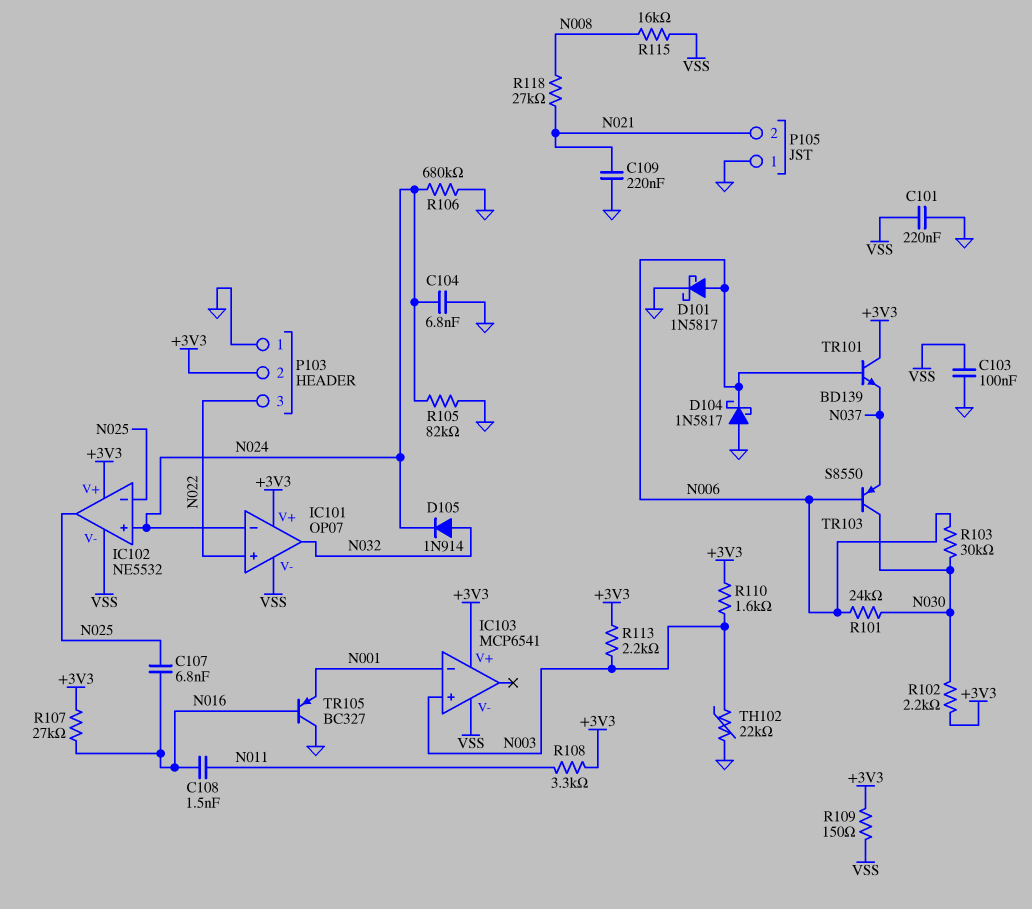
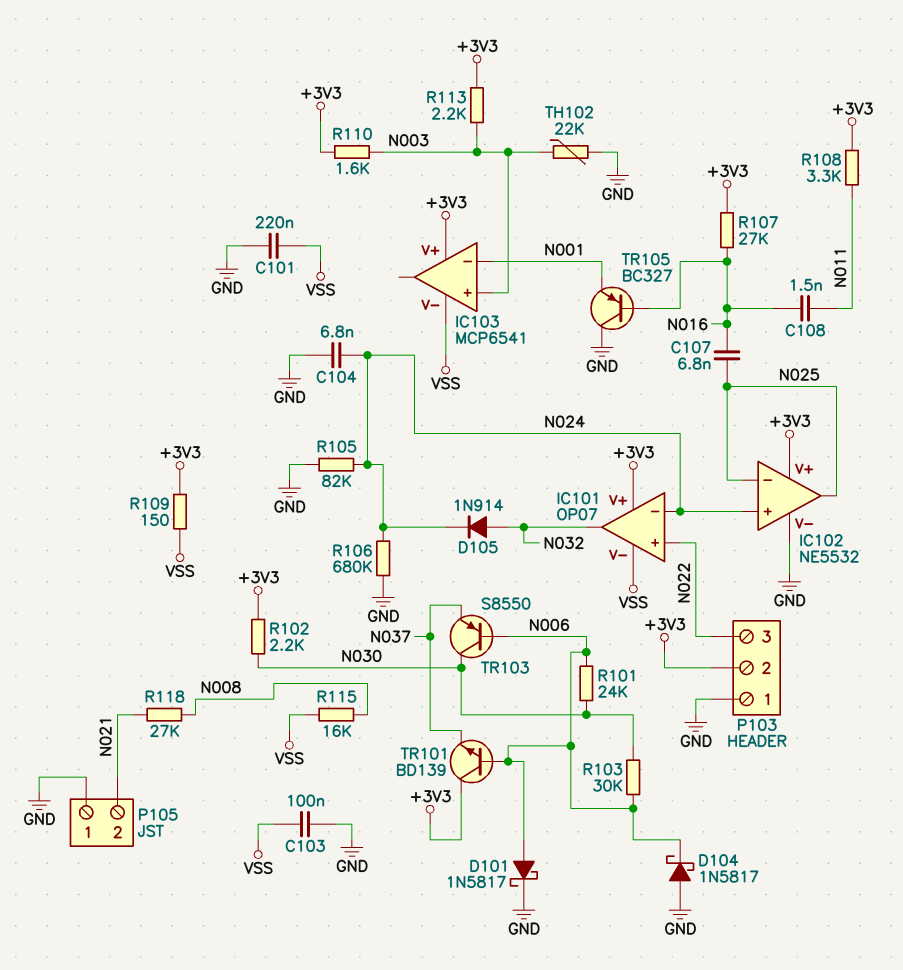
C109: 220nF (GND, N021) -> none
IC102 pin V-: VSS -> GND

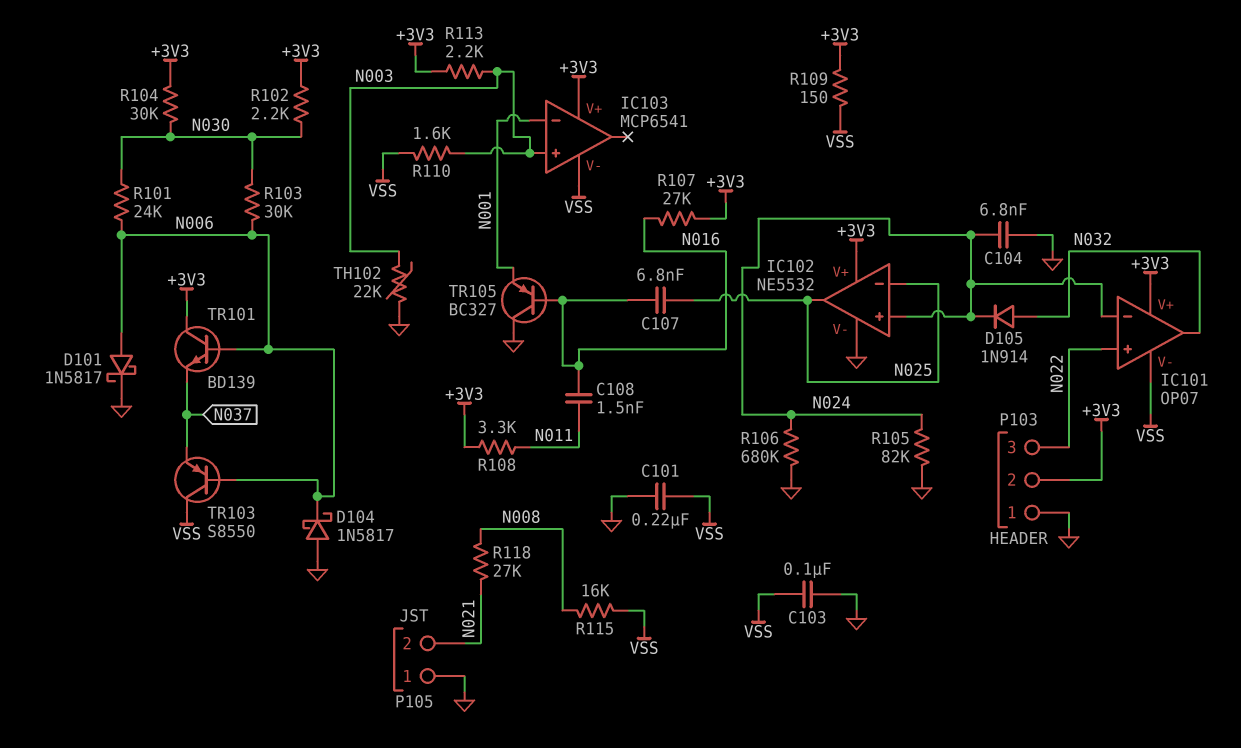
R104: none -> 30k (+3V3, N030)
R110: 1.6k (+3V3, N003) -> 1.6k (N003, VSS)
TR103: PNP S8550 (B N006, C N030, E N037) -> PNP S8550 (B N006, C VSS, E N037)

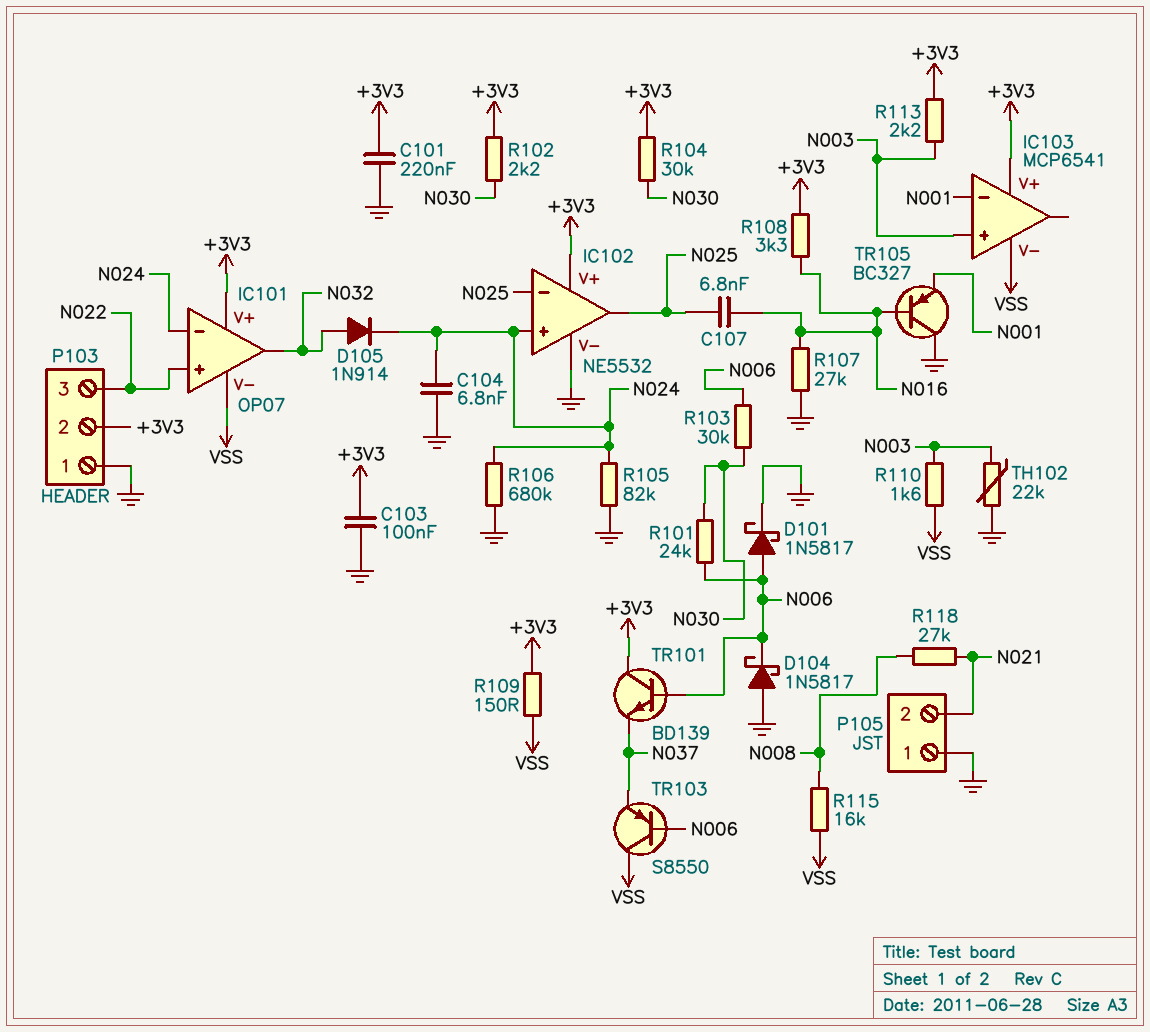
C101: 220nF (GND, VSS) -> 220nF (+3V3, GND)
C103: 100nF (GND, VSS) -> 100nF (+3V3, GND)
C108: 1.5nF (N011, N016) -> none
R107: 27k (+3V3, N016) -> 27k (GND, N016)
R108: 3.3k (+3V3, N011) -> 3.3k (+3V3, N016)

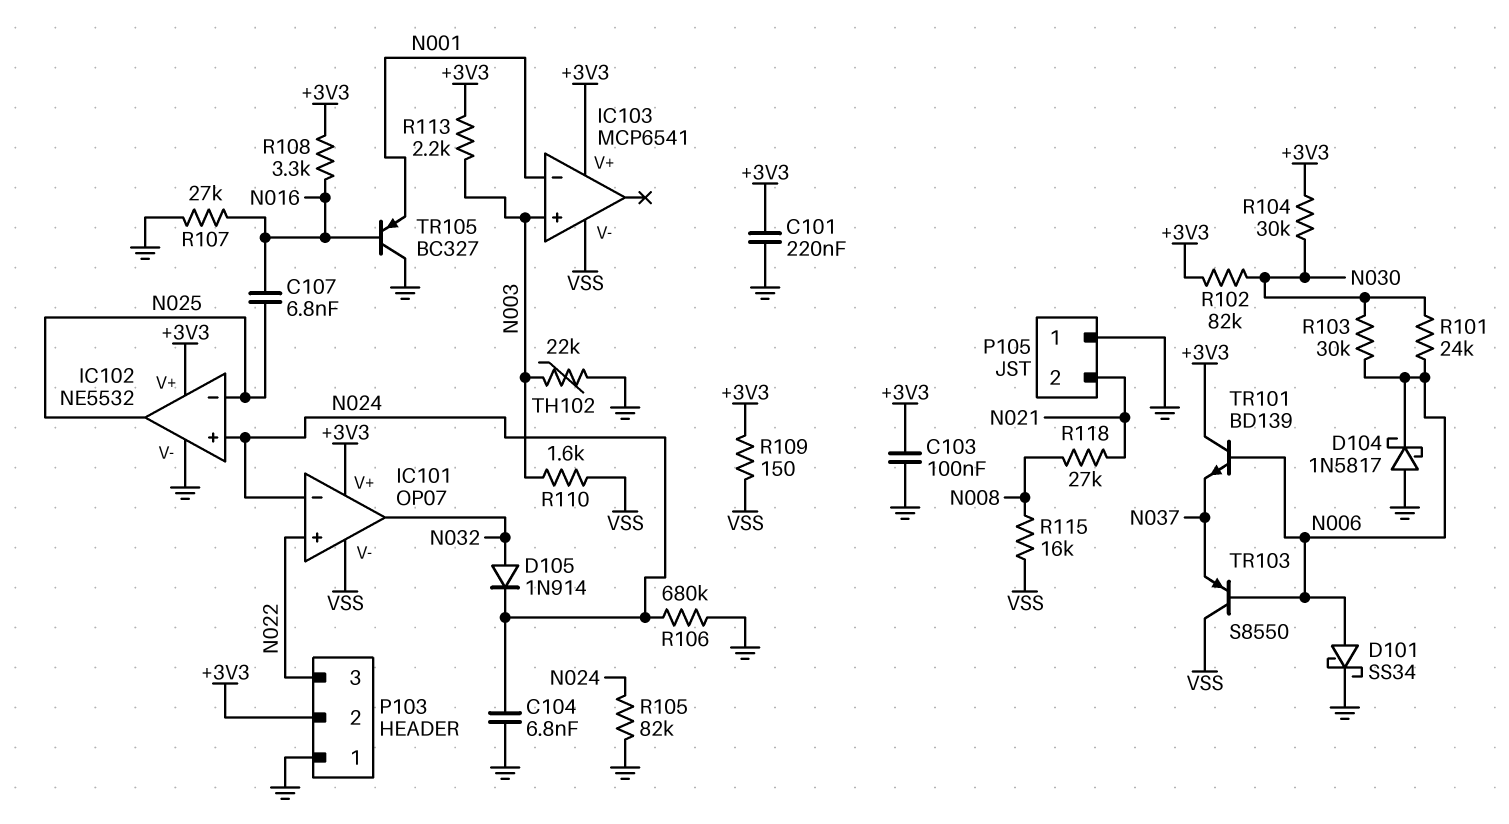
D101: schottky 1N5817 (A N006, K GND) -> schottky SS34 (A N006, K GND)
R102: 2.2k (+3V3, N030) -> 82k (+3V3, N030)

